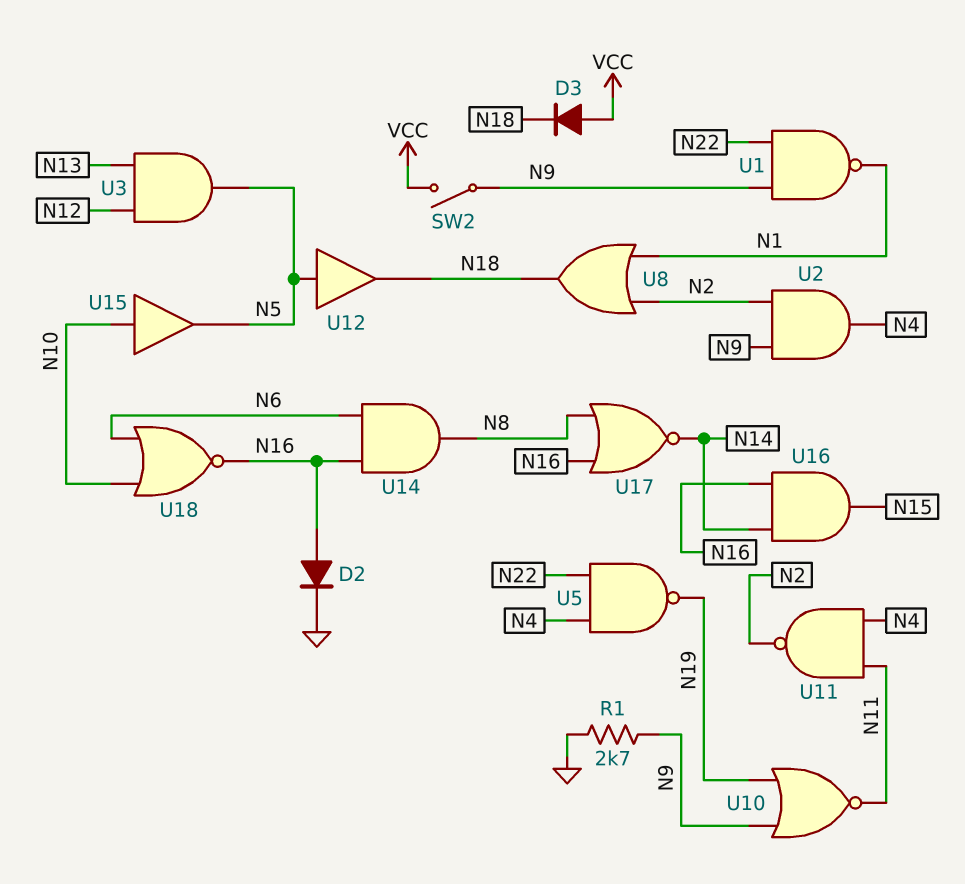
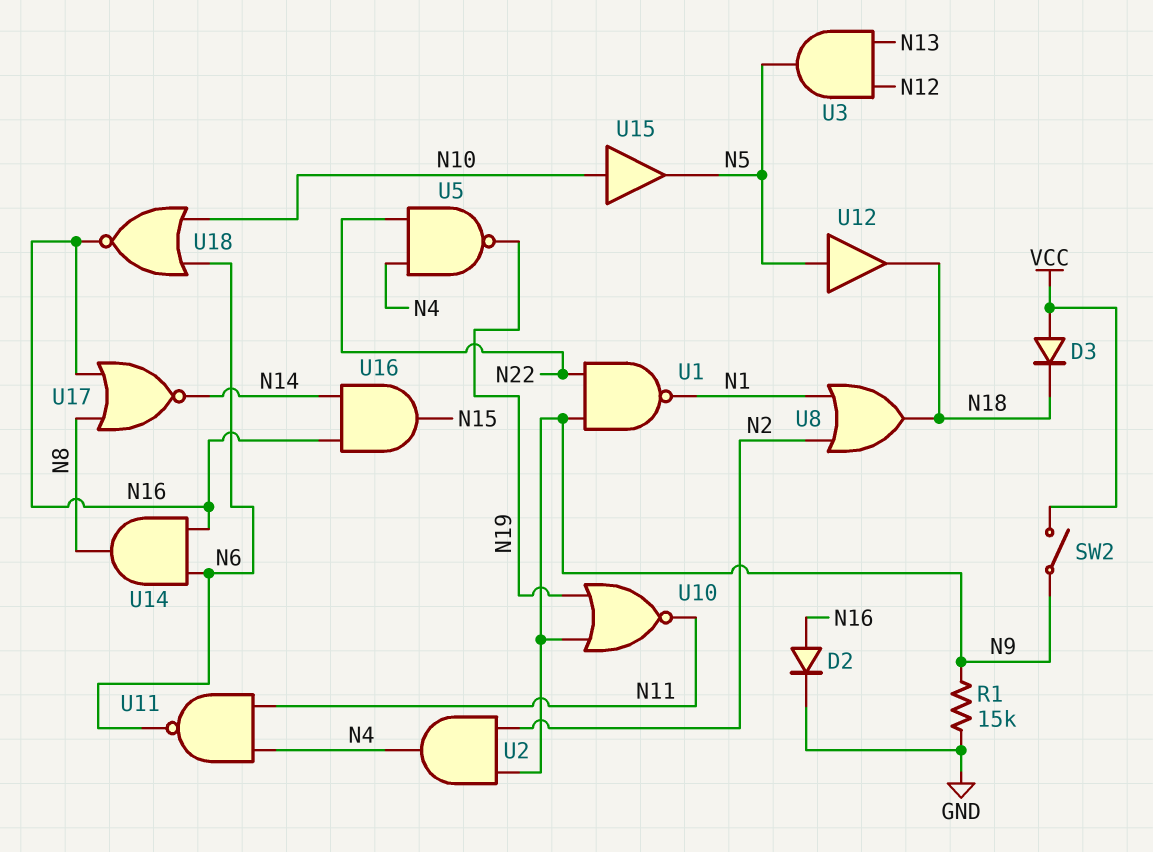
R1: 2.7k (GND, N9) -> 15k (GND, N9)
U11: NAND (in N4, in N11, out N2) -> NAND (in N4, in N11, out N6)

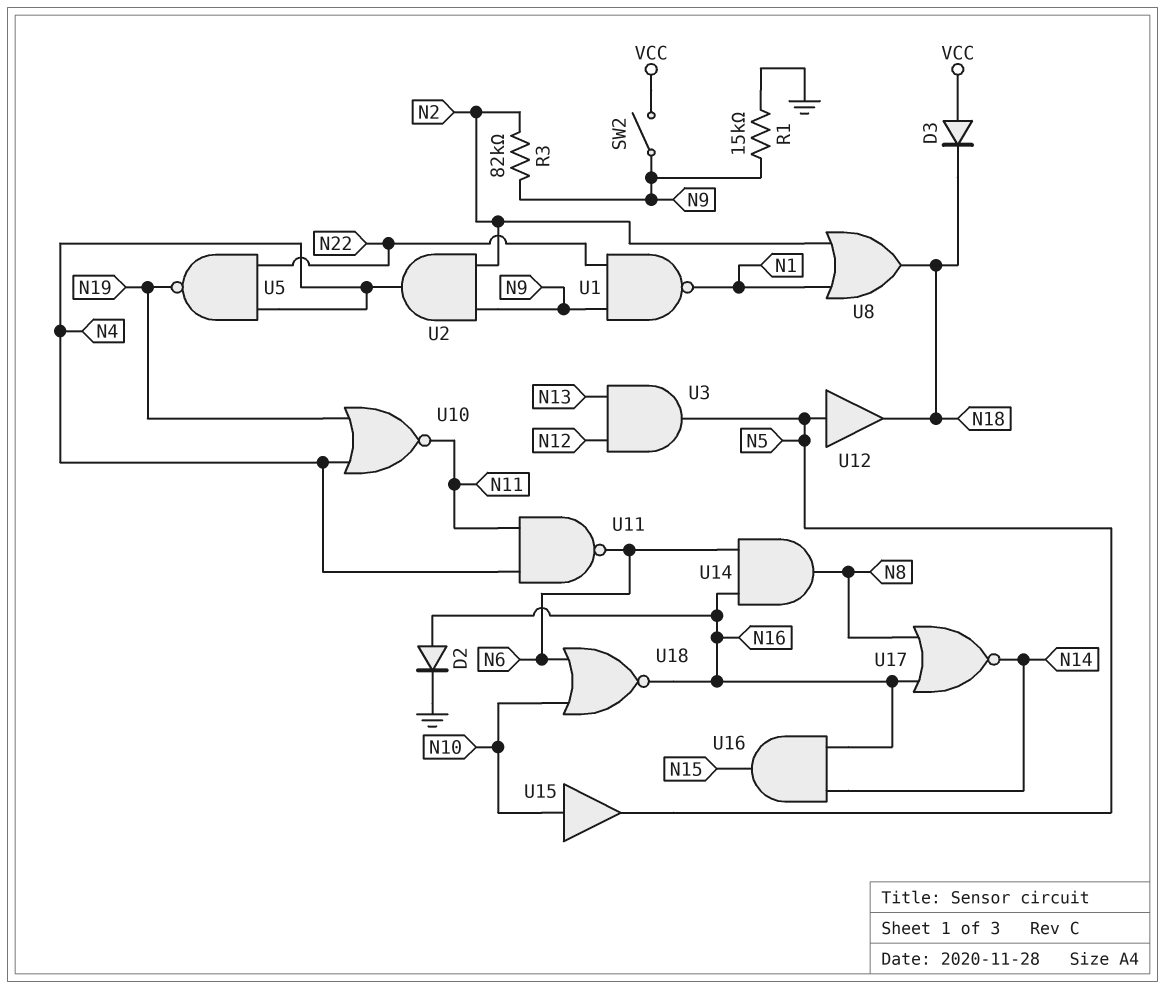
R3: none -> 82k (N2, N9)
U10: NOR (in N9, in N19, out N11) -> NOR (in N4, in N19, out N11)

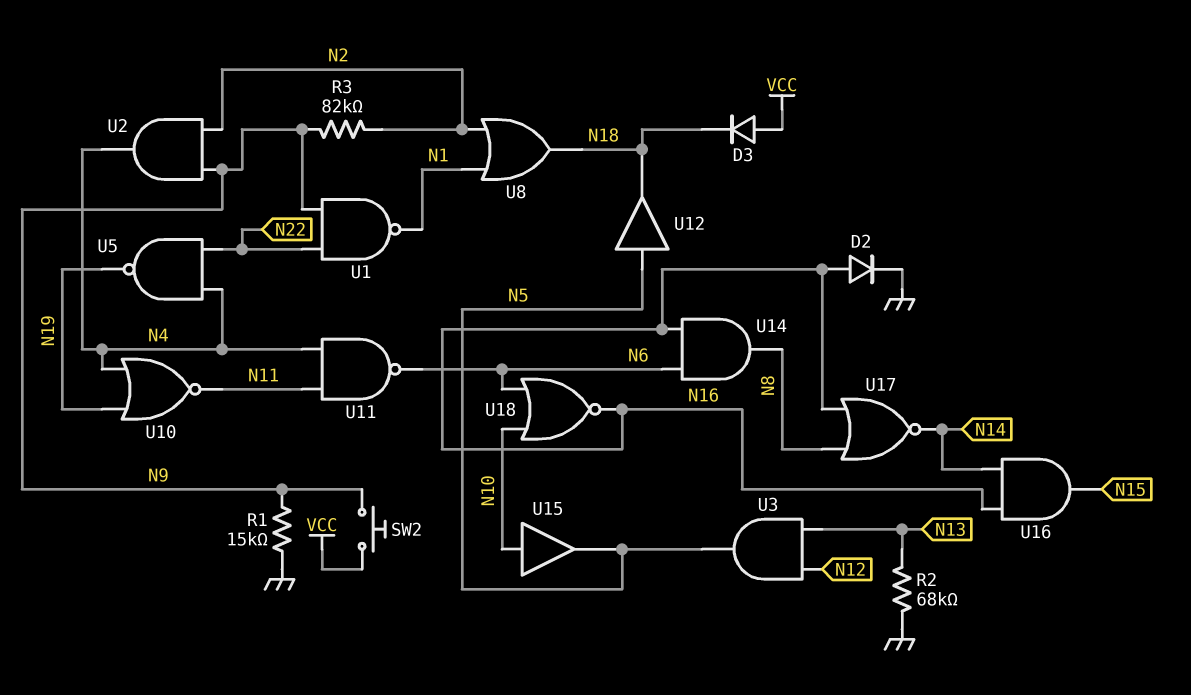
R2: none -> 68k (GND, N13)
SW2: switch (N9, VCC) -> button (N9, VCC)

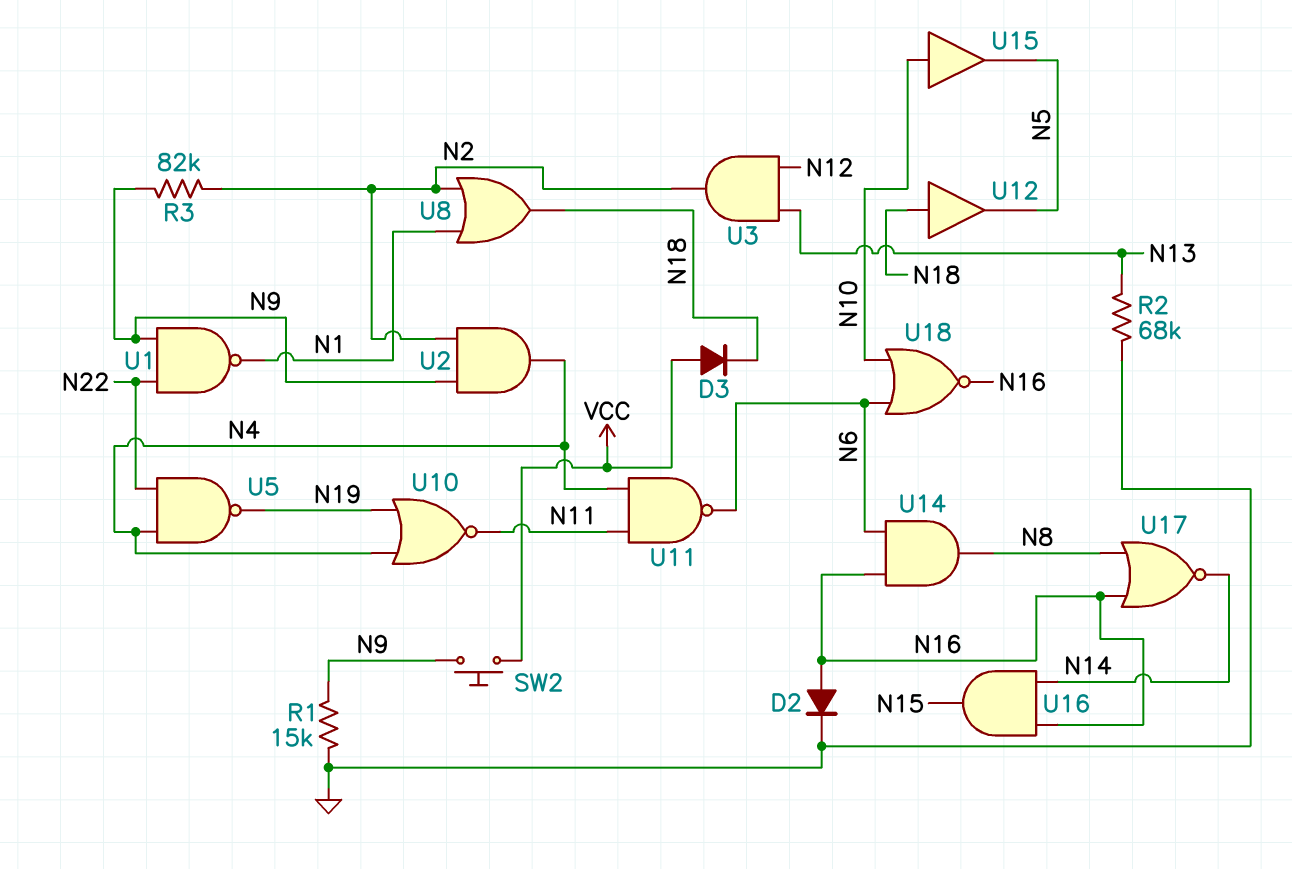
U3: AND (in N12, in N13, out N5) -> AND (in N12, in N13, out N2)
U12: buffer (in N5, out N18) -> buffer (in N18, out N5)

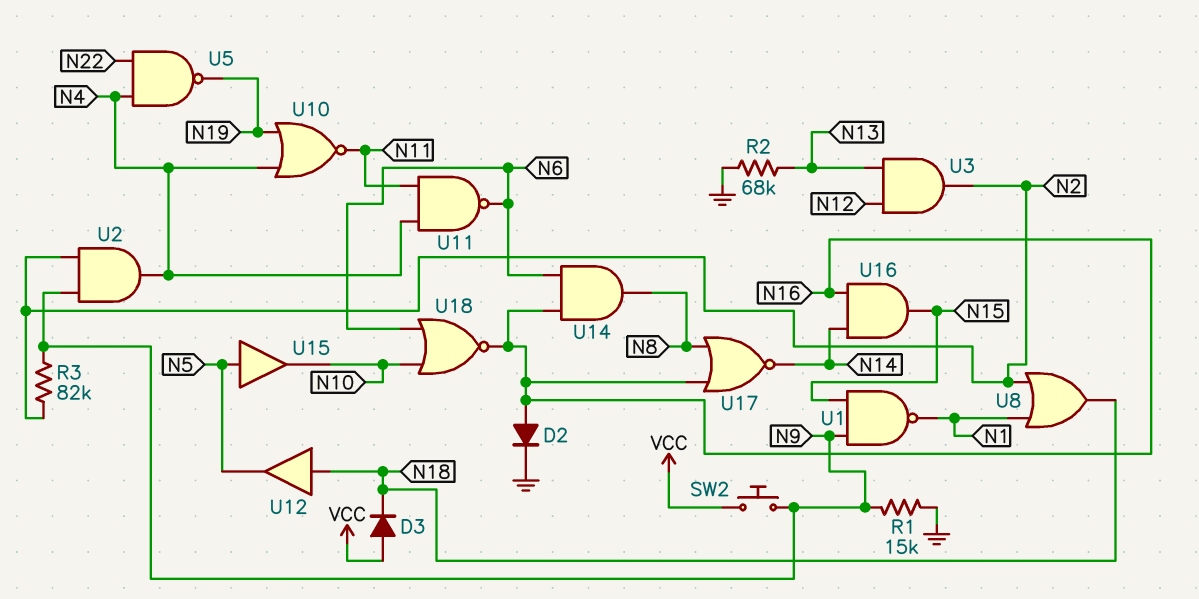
U1: NAND (in N9, in N22, out N1) -> NAND (in N9, in N15, out N1)
U15: buffer (in N10, out N5) -> buffer (in N5, out N10)

